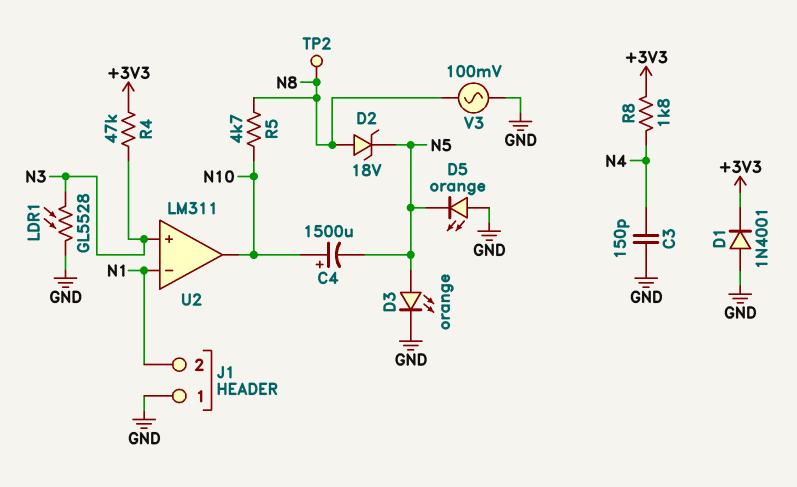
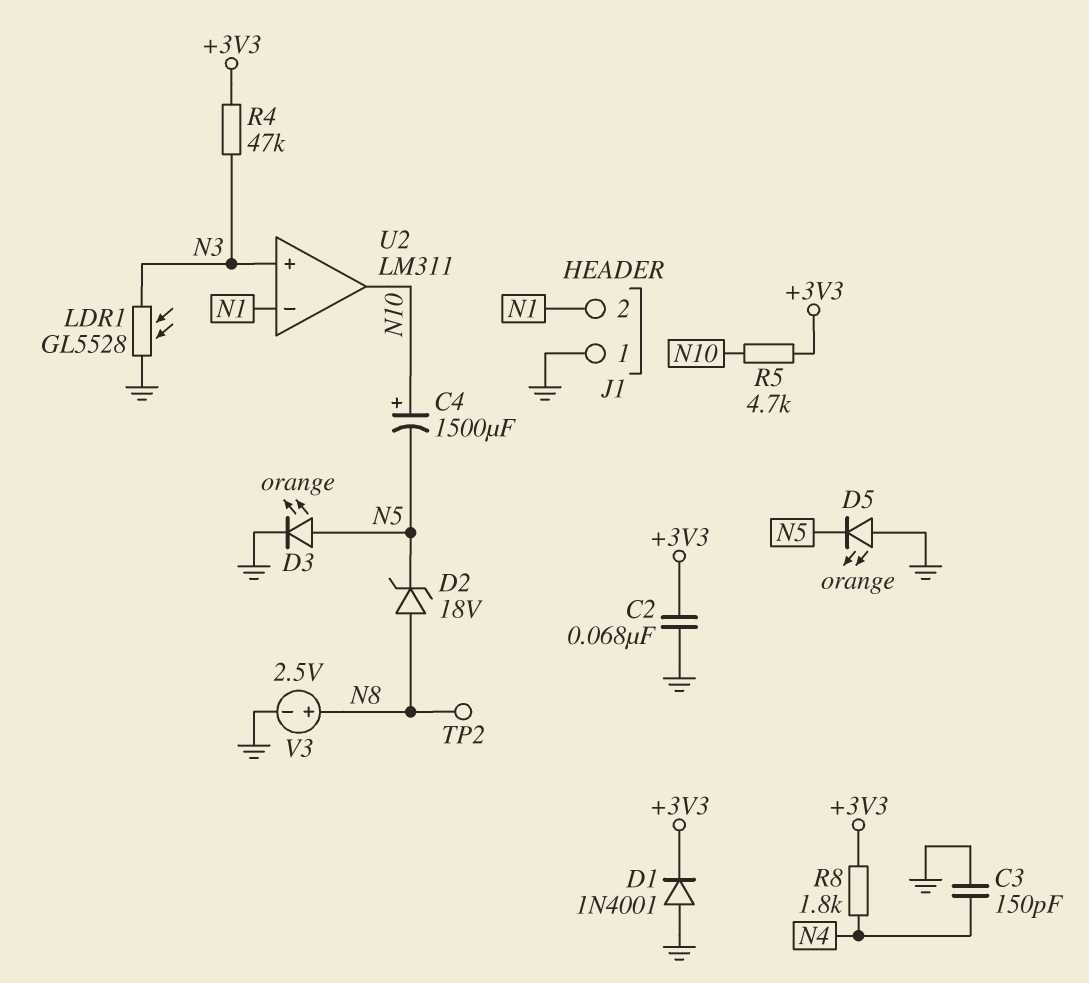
C2: none -> 68nF (+3V3, GND)
R5: 4.7k (N8, N10) -> 4.7k (+3V3, N10)
V3: AC 100mV (GND, N8) -> 2.5V (plus N8, minus GND)

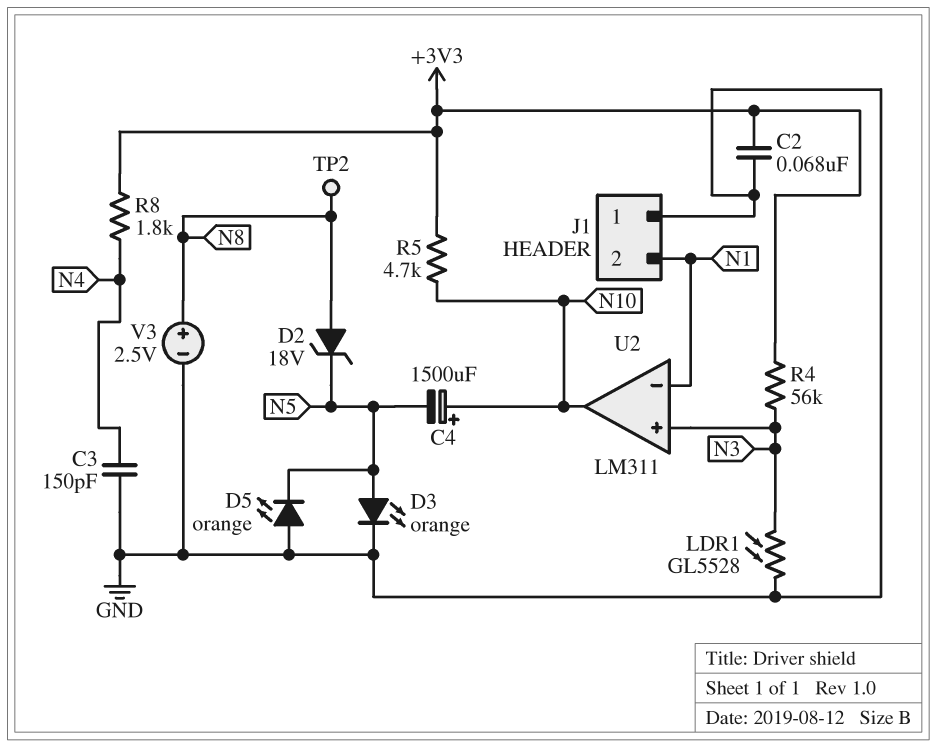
D1: diode 1N4001 (A GND, K +3V3) -> none
R4: 47k (+3V3, N3) -> 56k (+3V3, N3)

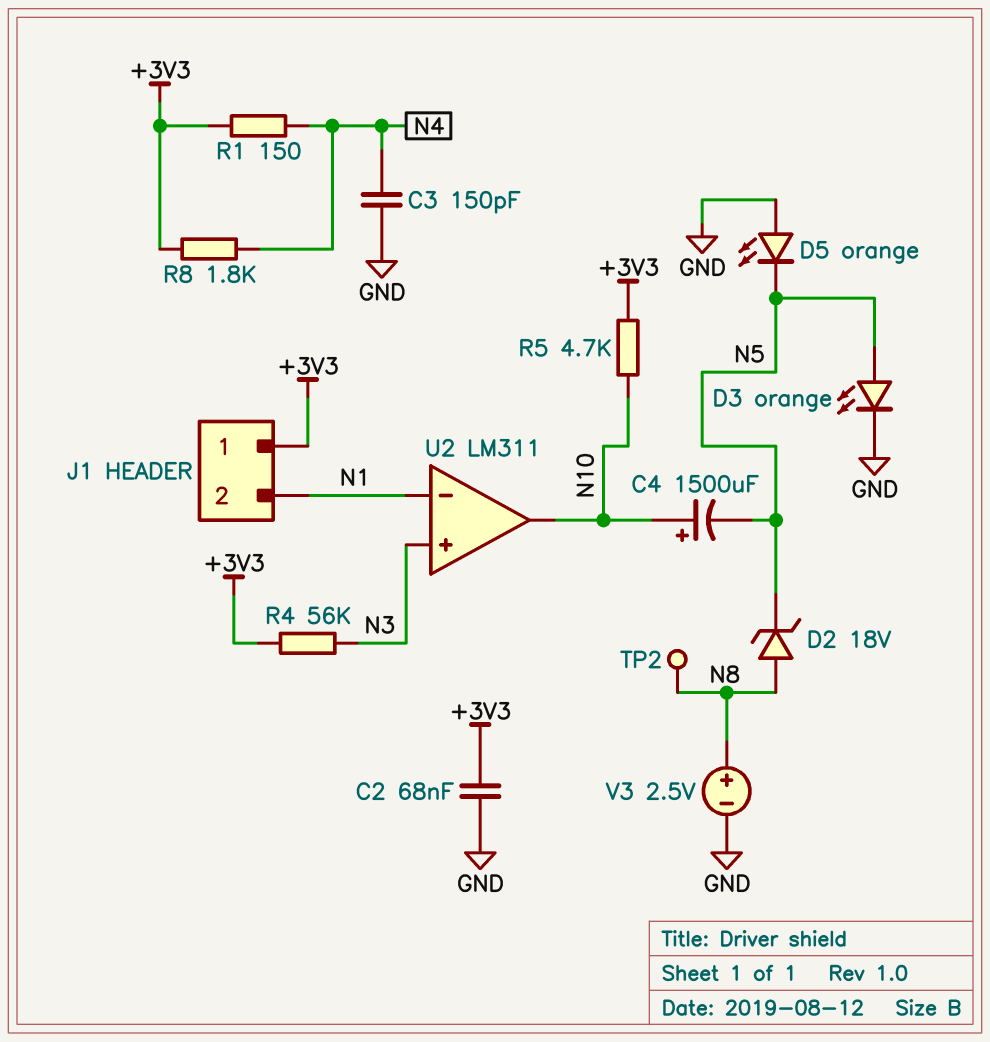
J1 pin 1: GND -> +3V3
LDR1: GL5528 (GND, N3) -> none
R1: none -> 150 (+3V3, N4)

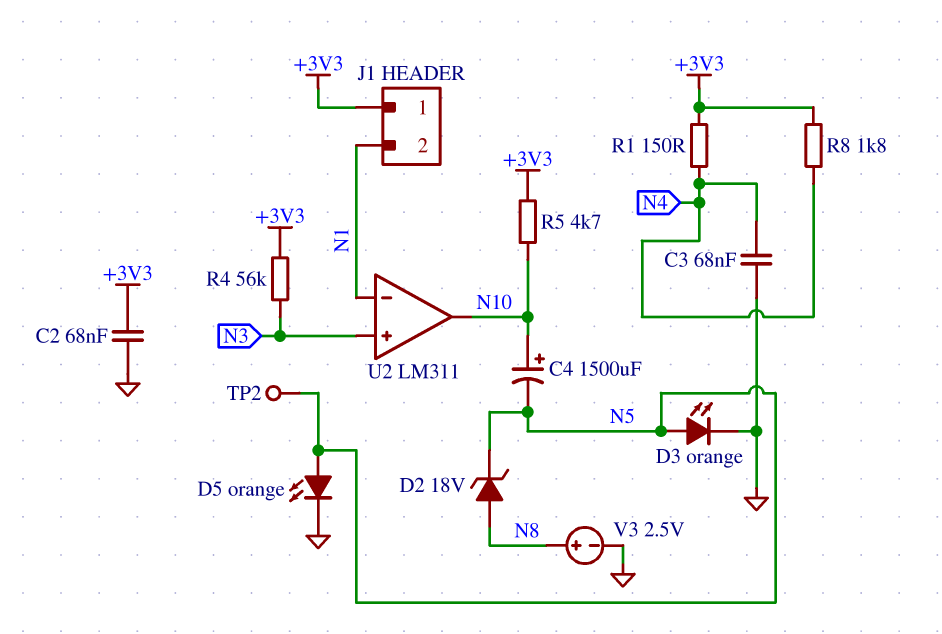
C3: 150pF (GND, N4) -> 68nF (GND, N4)
D5: LED orange (A GND, K N5) -> LED orange (A N5, K GND)
TP2: test point (N8) -> test point (N5)

